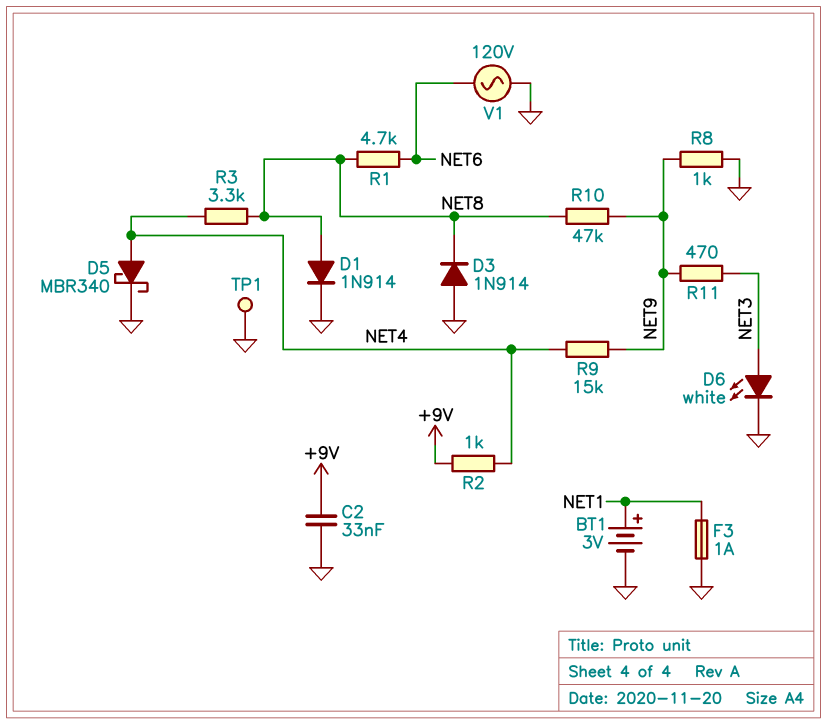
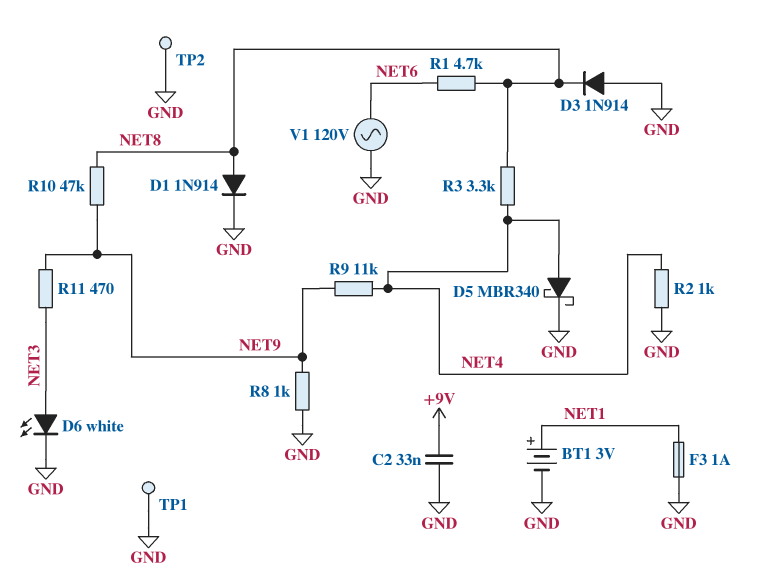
R2: 1k (+9V, NET4) -> 1k (GND, NET4)
R9: 15k (NET4, NET9) -> 11k (NET4, NET9)
TP2: none -> test point (GND)

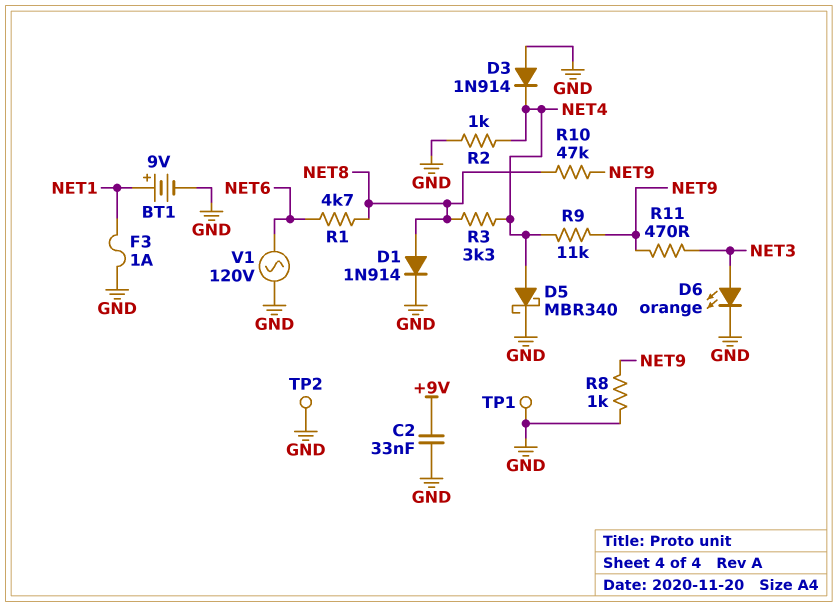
BT1: 3V (plus NET1, minus GND) -> 9V (plus NET1, minus GND)
D3: diode 1N914 (A GND, K NET8) -> diode 1N914 (A GND, K NET4)
D6: LED white (A NET3, K GND) -> LED orange (A NET3, K GND)

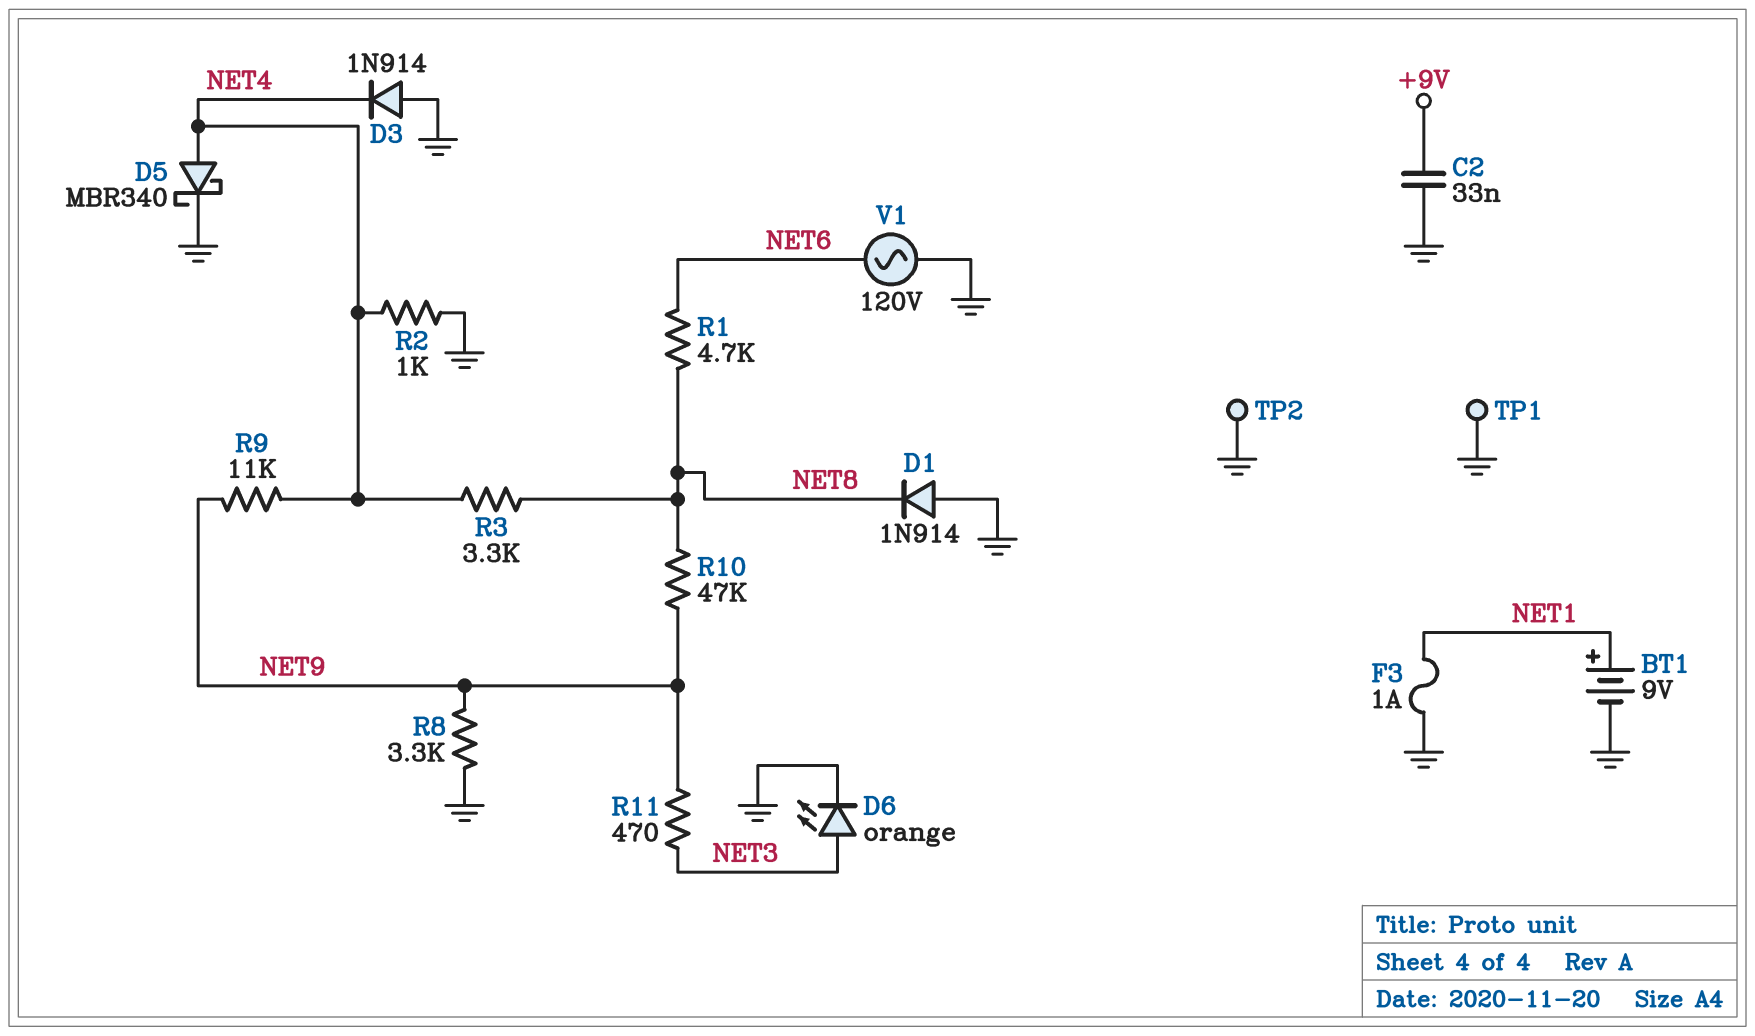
D1: diode 1N914 (A NET8, K GND) -> diode 1N914 (A GND, K NET8)
R8: 1k (GND, NET9) -> 3.3k (GND, NET9)

